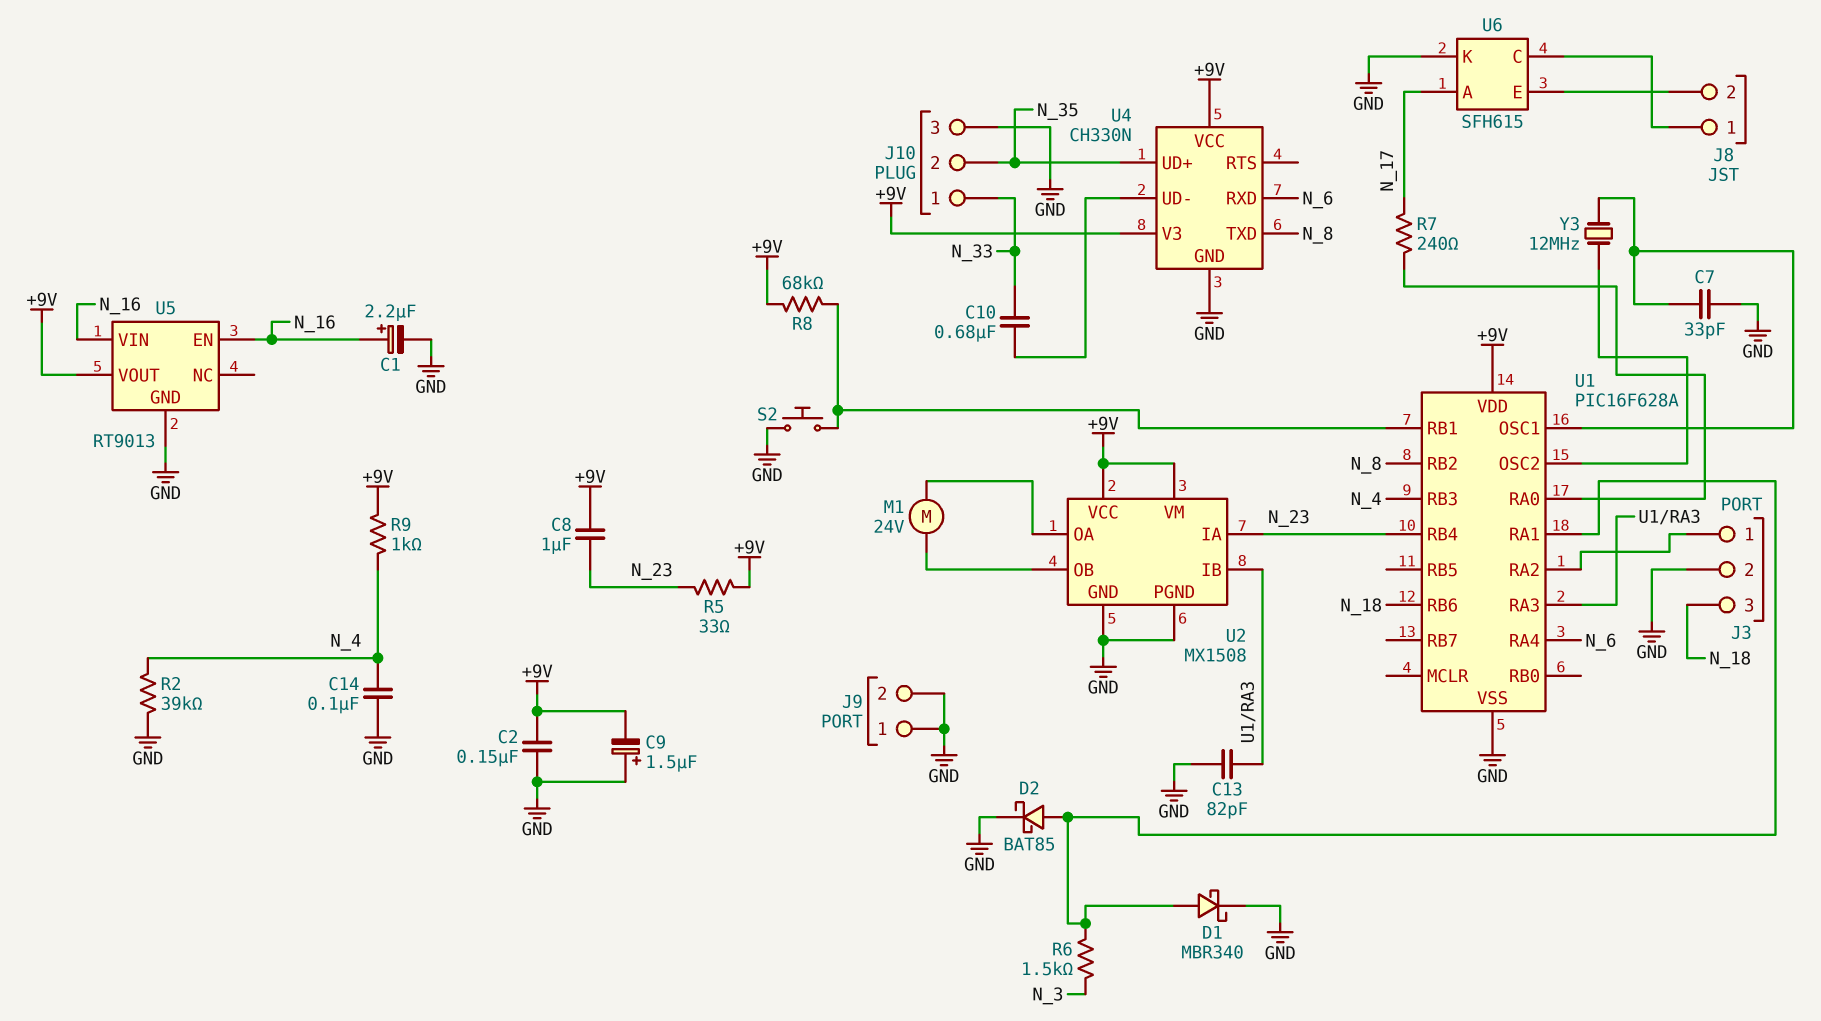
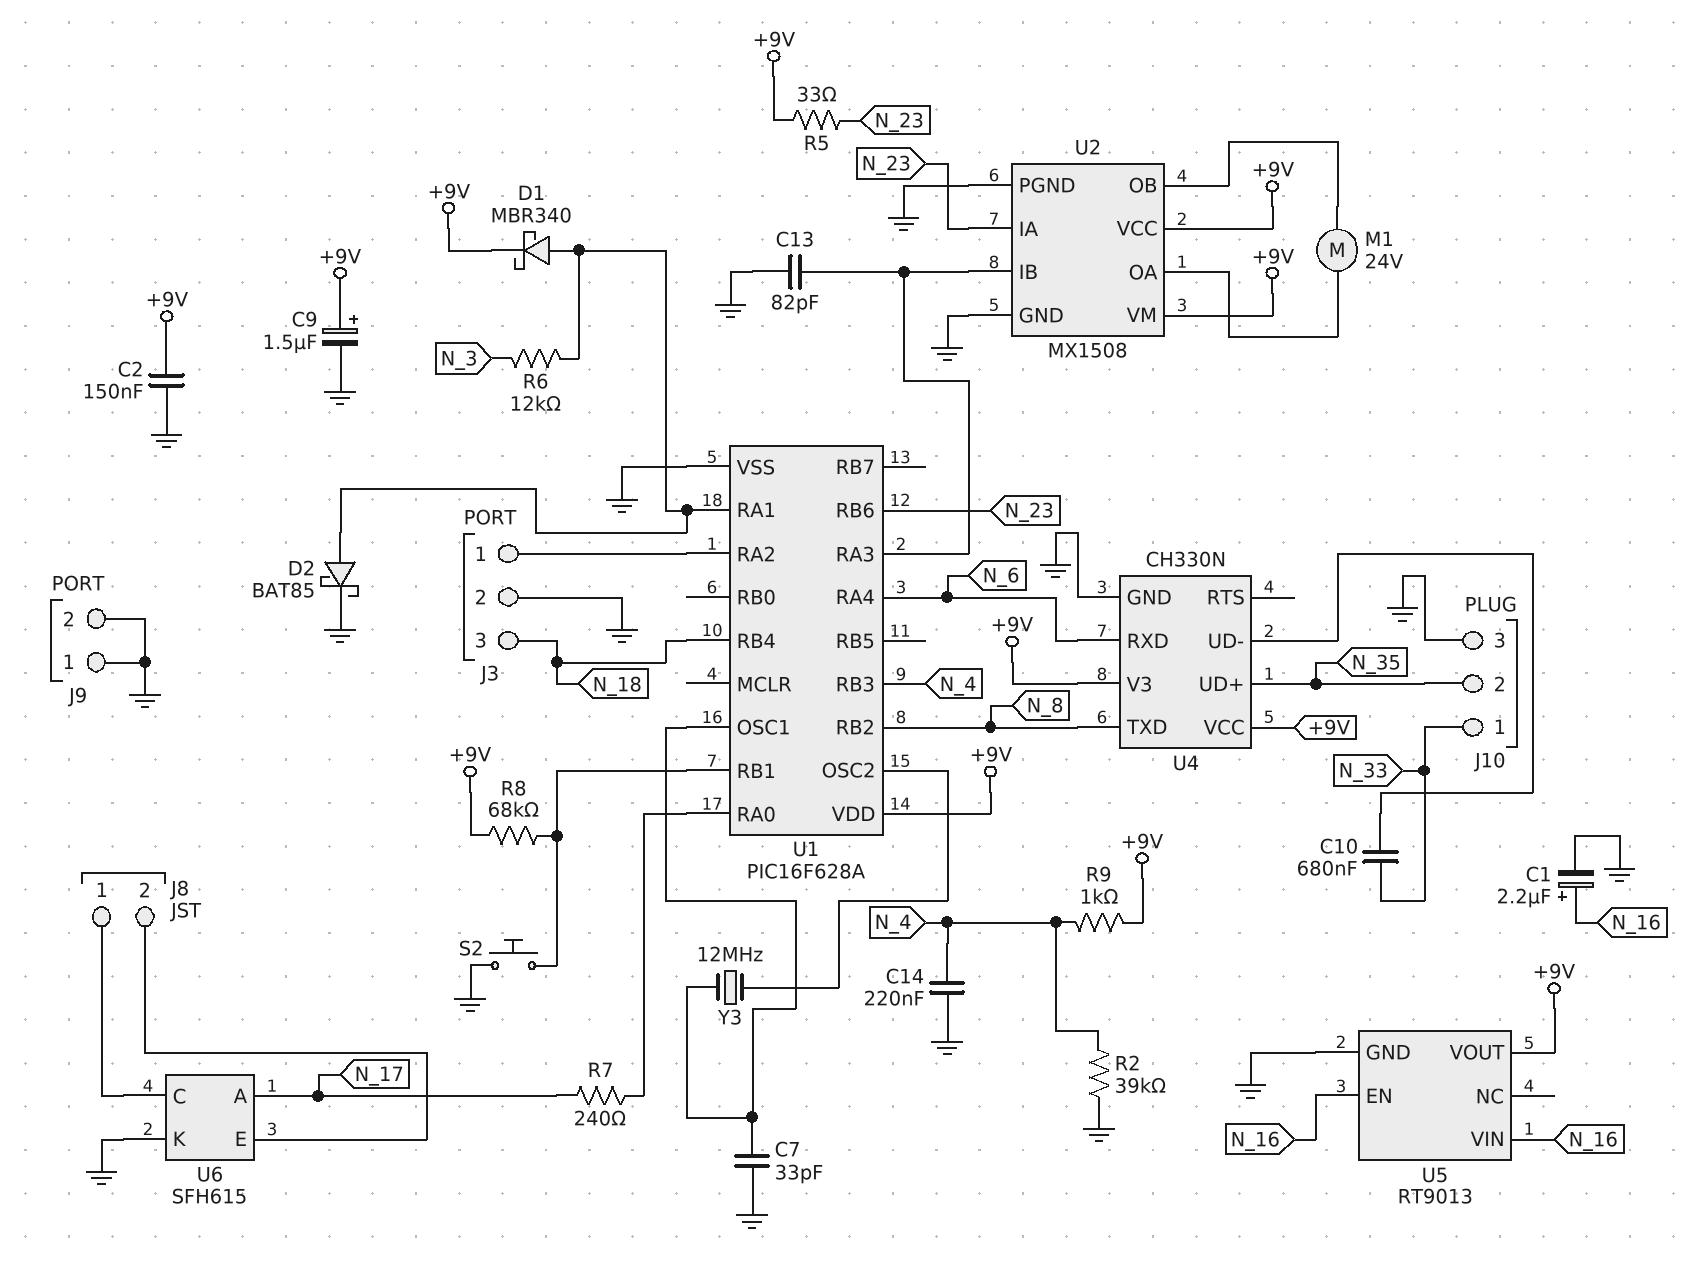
C8: 1uF (+9V, N_23) -> none
C9: 1.5uF (plus GND, minus +9V) -> 1.5uF (plus +9V, minus GND)
C14: 100nF (GND, N_4) -> 220nF (GND, N_4)
D1: schottky MBR340 (A U1/RA1, K GND) -> schottky MBR340 (A U1/RA1, K +9V)
R6: 1.5k (N_3, U1/RA1) -> 12k (N_3, U1/RA1)
U1 pin RB4: N_23 -> N_18
U1 pin RB6: N_18 -> N_23

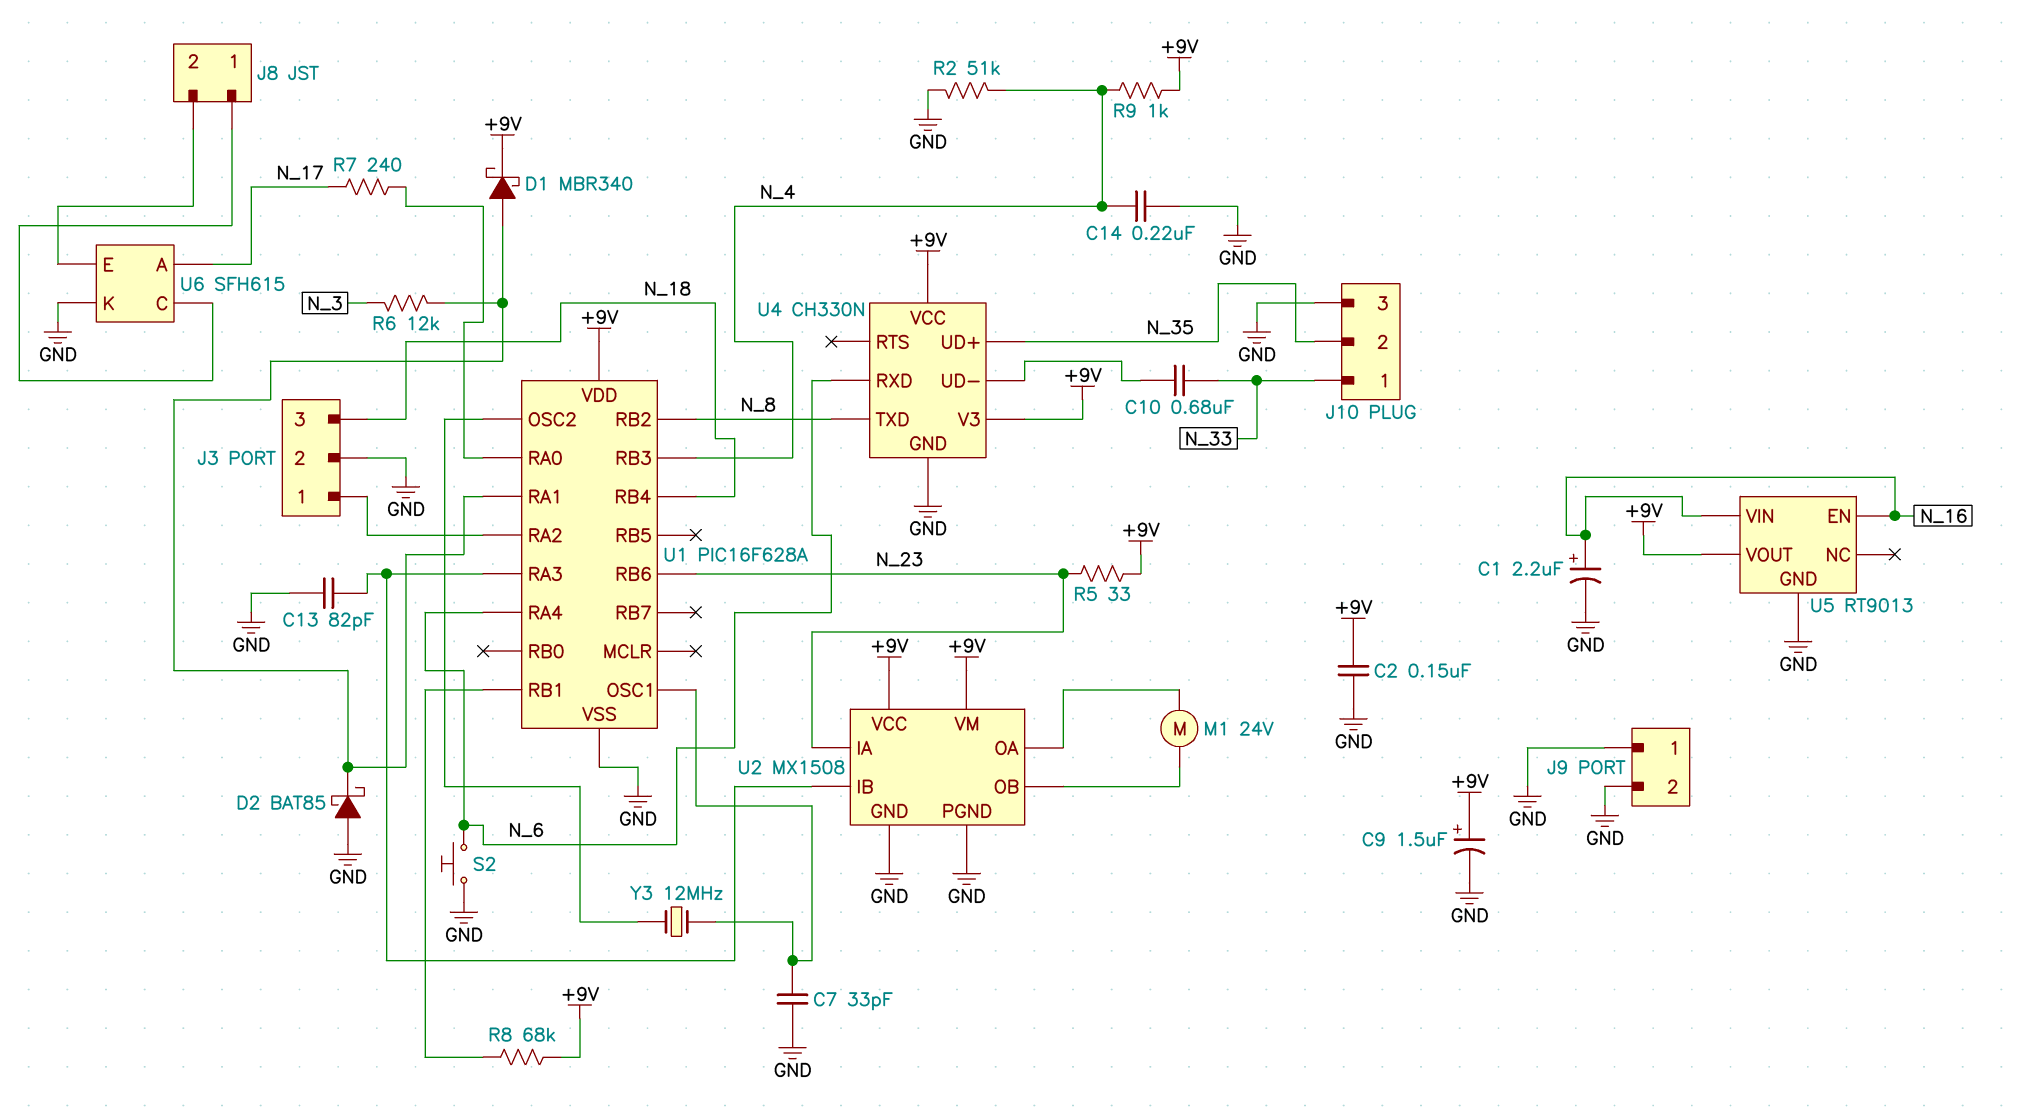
D2: schottky BAT85 (A U1/RA1, K GND) -> schottky BAT85 (A GND, K U1/RA1)
R2: 39k (GND, N_4) -> 51k (GND, N_4)
S2: button (GND, U1/RB1) -> button (GND, N_6)

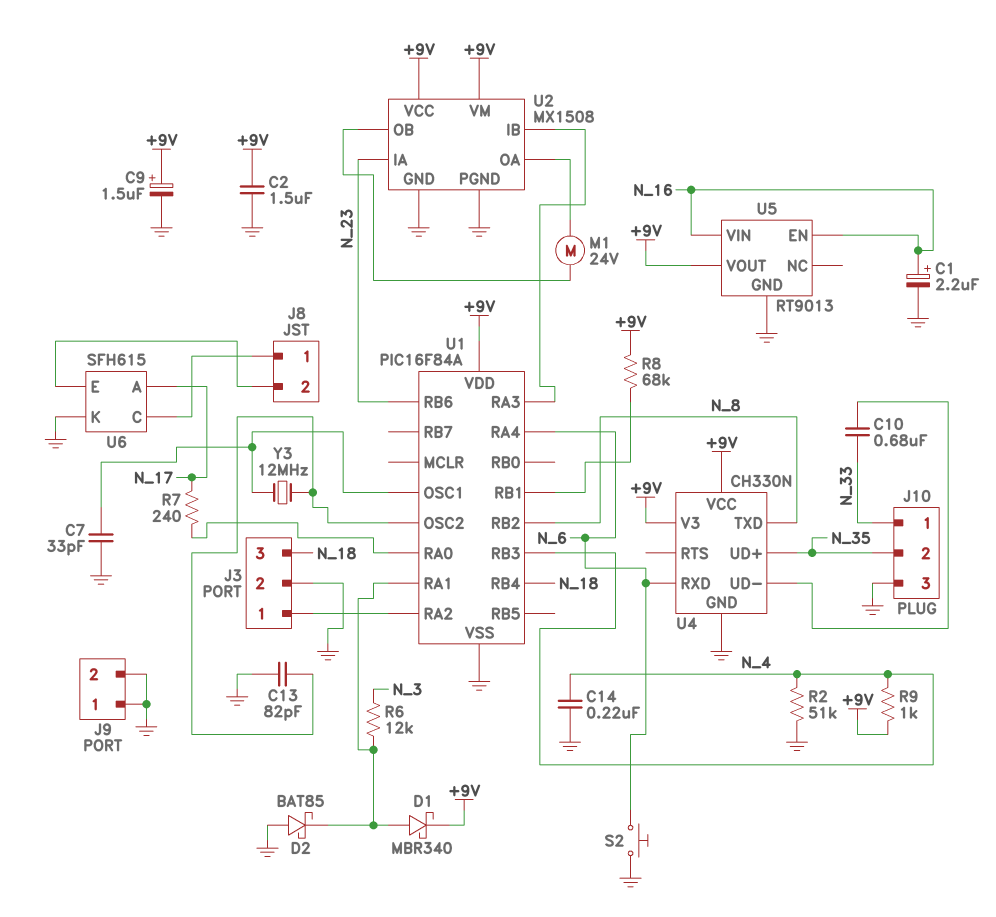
C2: 150nF (+9V, GND) -> 1.5uF (+9V, GND)
C13: 82pF (GND, U1/RA3) -> 82pF (GND, U1/OSC2)
R5: 33 (+9V, N_23) -> none
U1: PIC16F628A -> PIC16F84A

